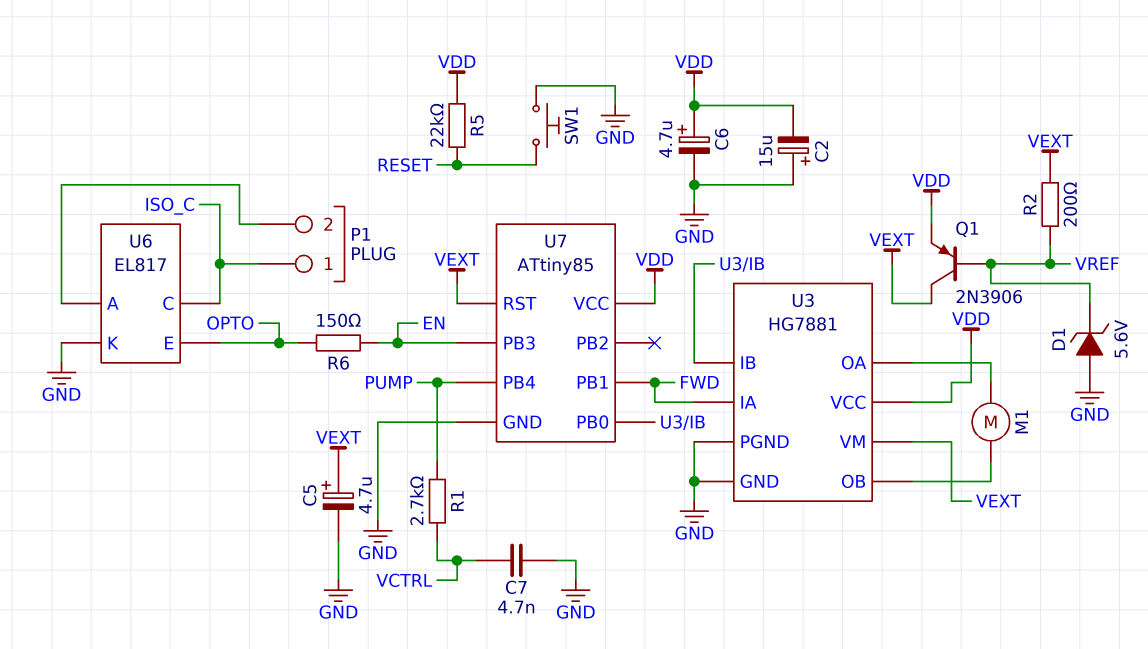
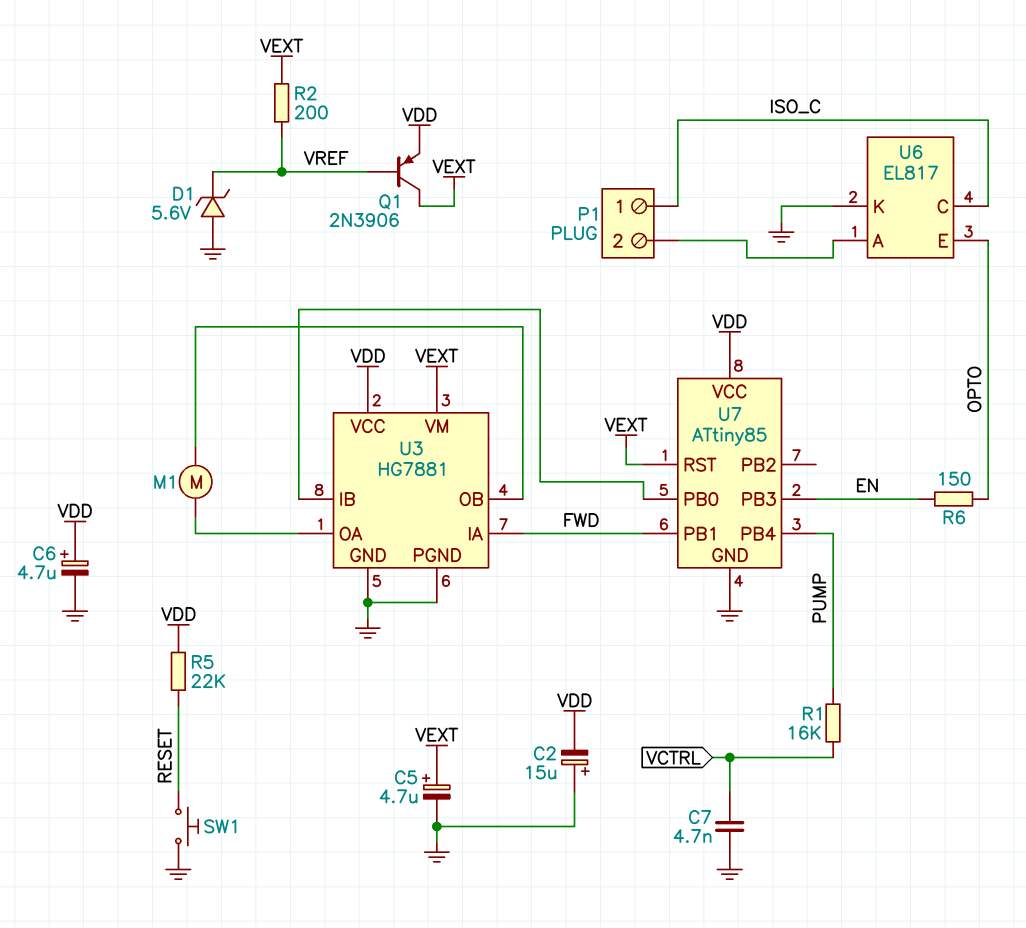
R1: 2.7k (PUMP, VCTRL) -> 16k (PUMP, VCTRL)

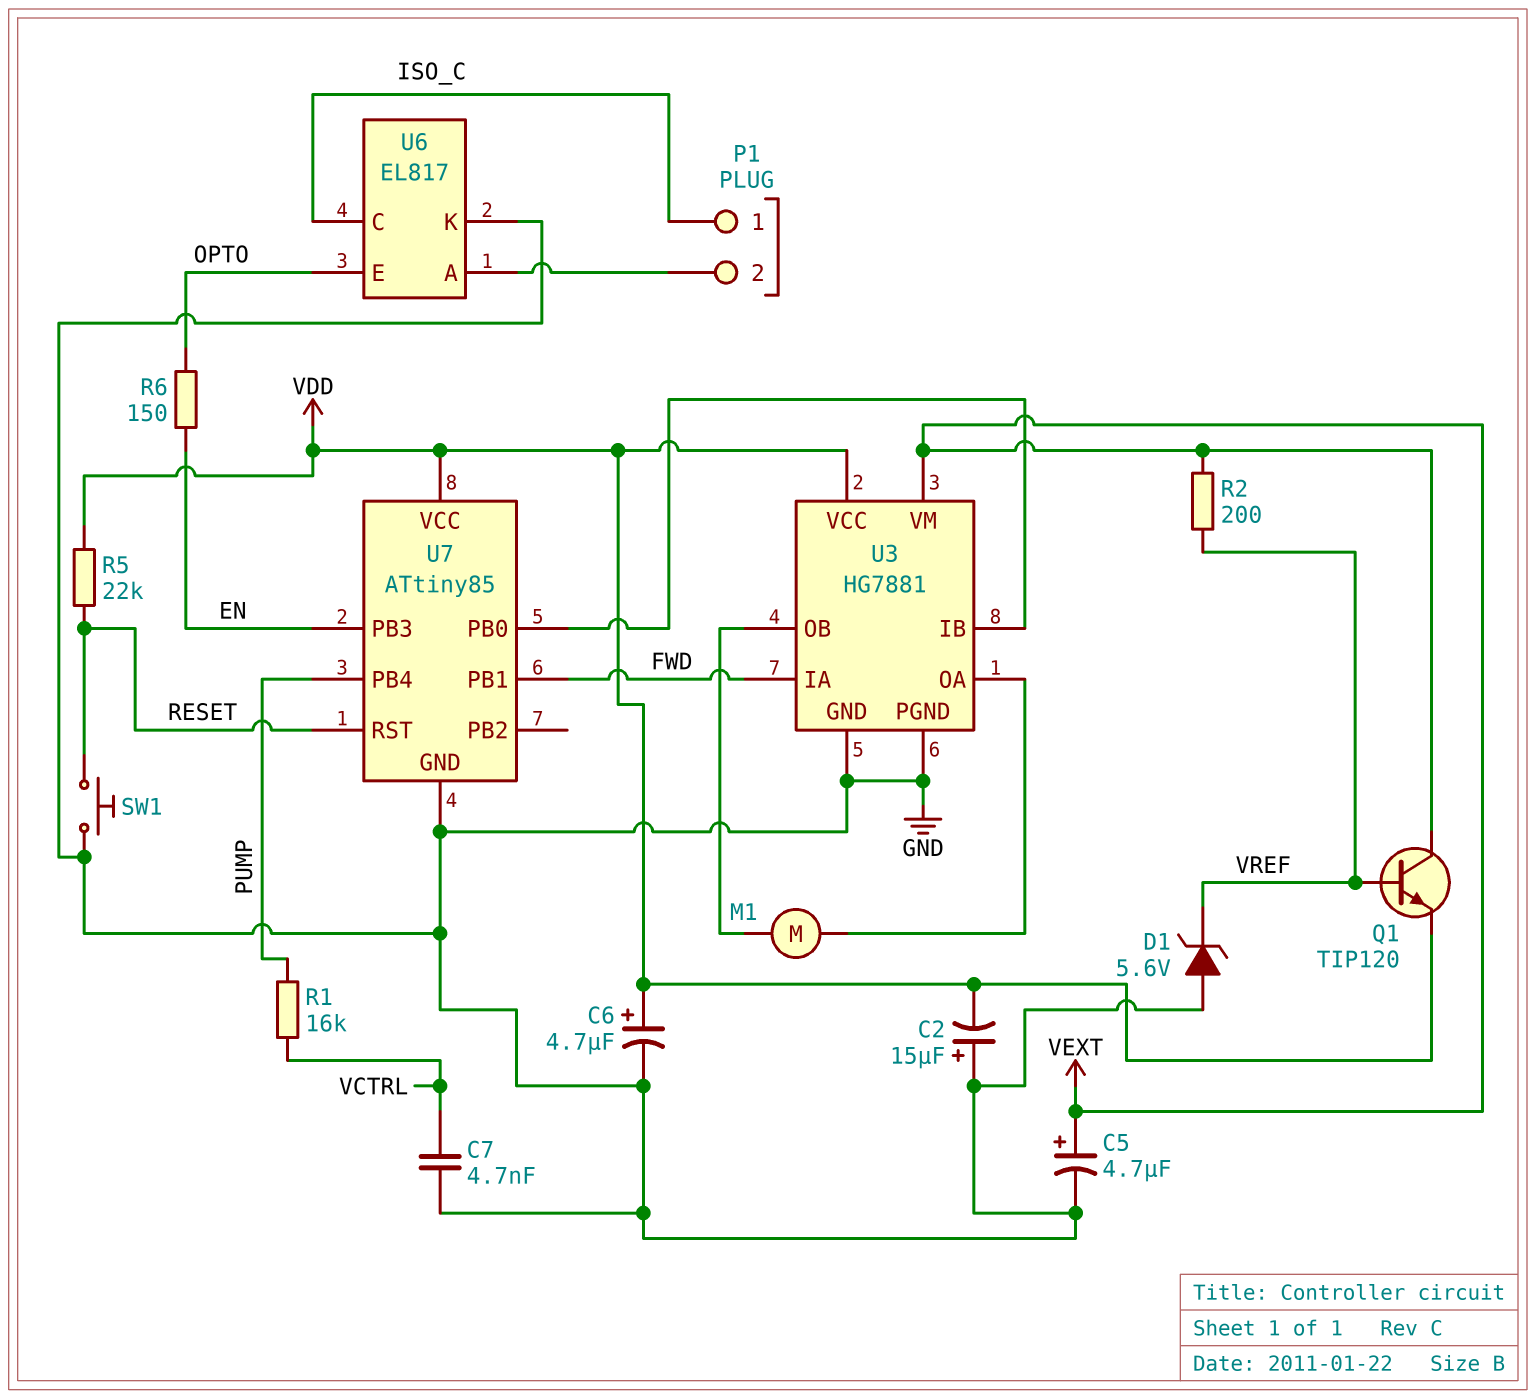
Q1: PNP 2N3906 (B VREF, C VEXT, E VDD) -> NPN TIP120 (B VREF, C VEXT, E VDD)
U7 pin RST: VEXT -> RESET

